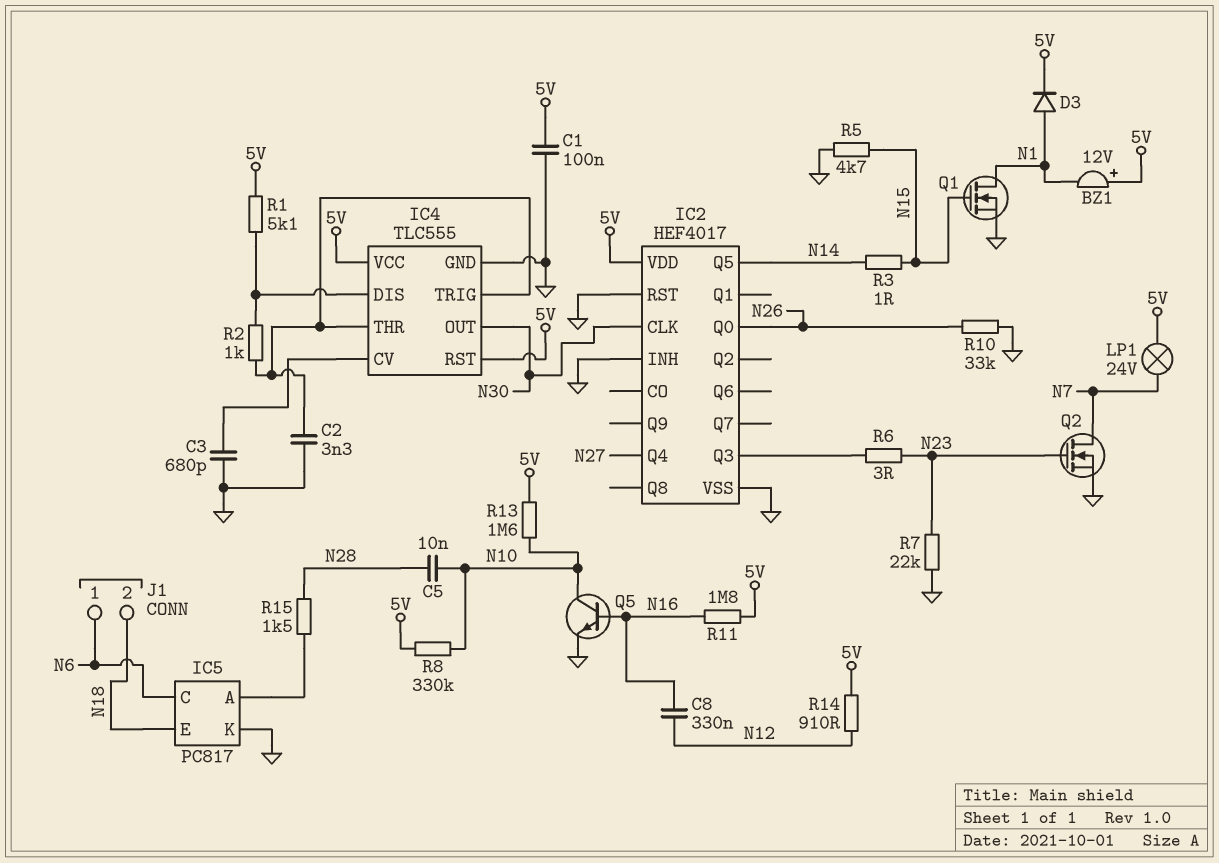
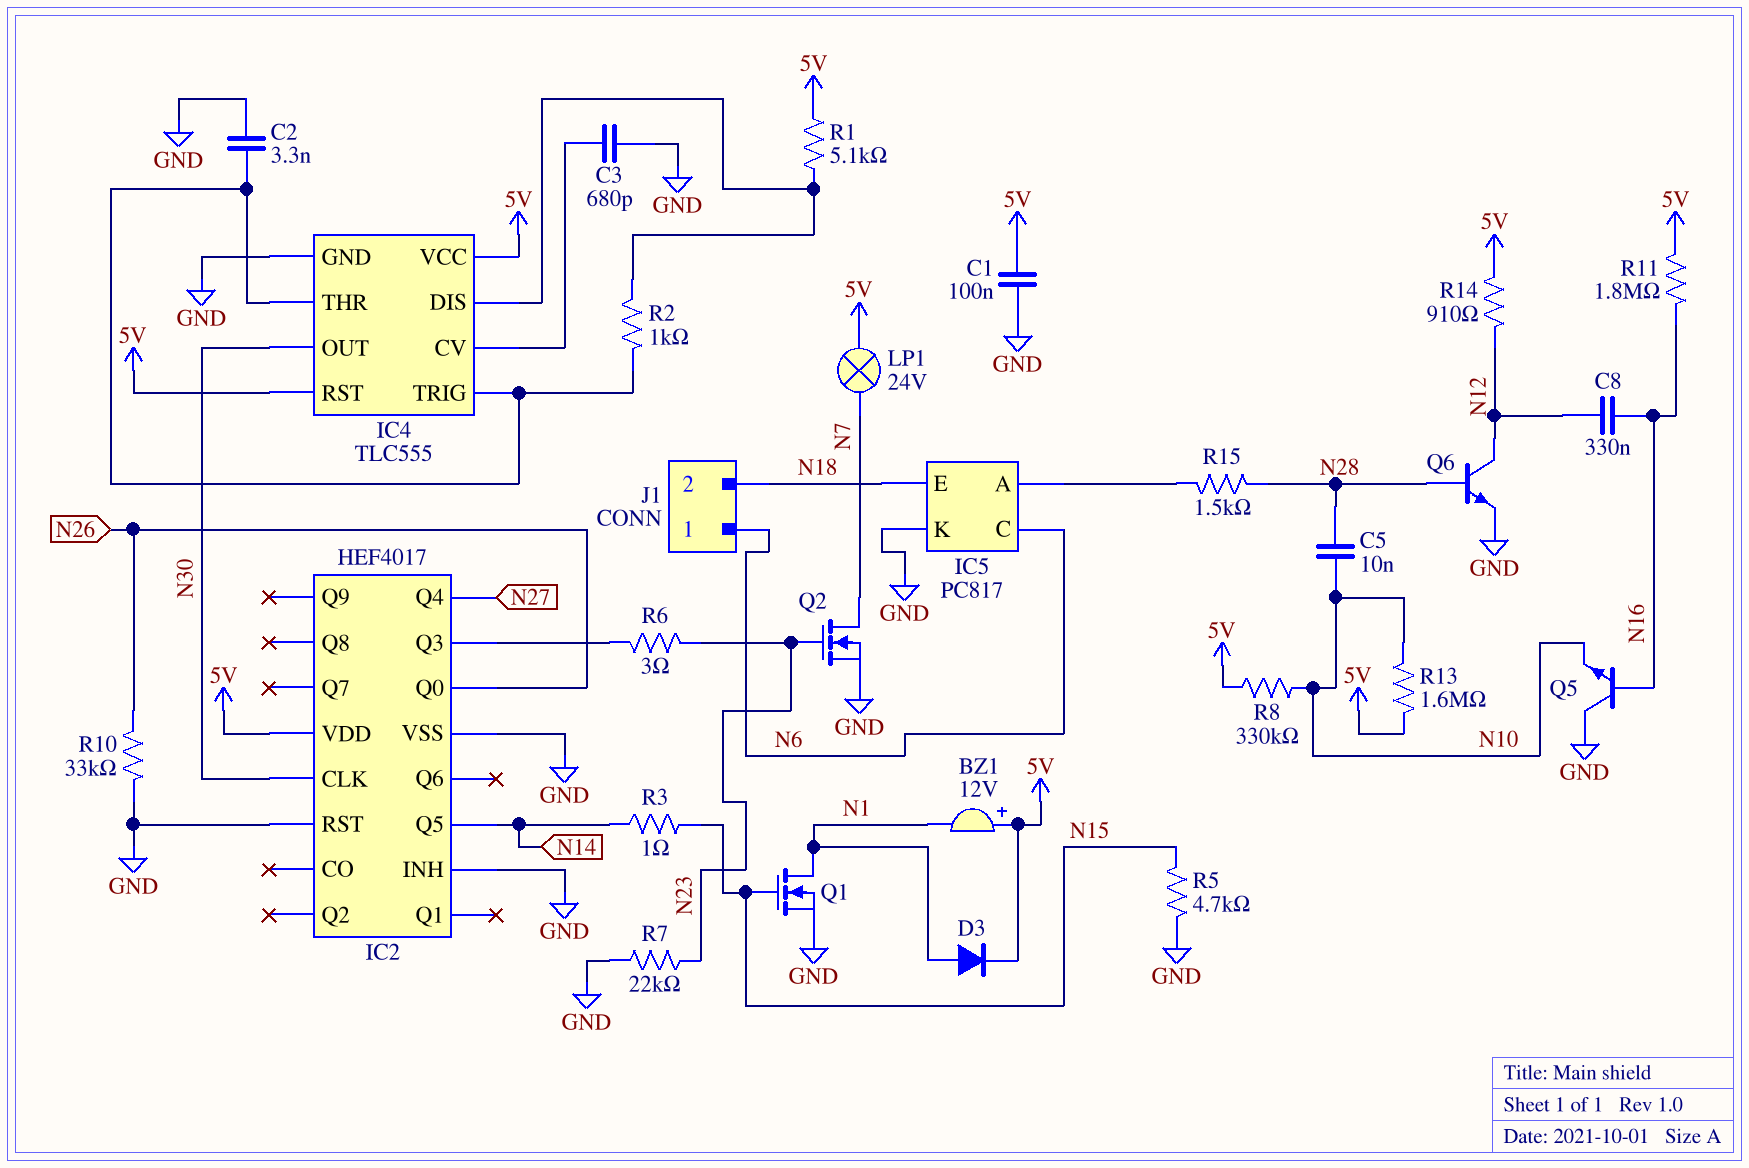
Q5: NPN (B N16, C N10, E GND) -> NPN (B N16, C GND, E N10)
Q6: none -> NPN (B N28, C N12, E GND)

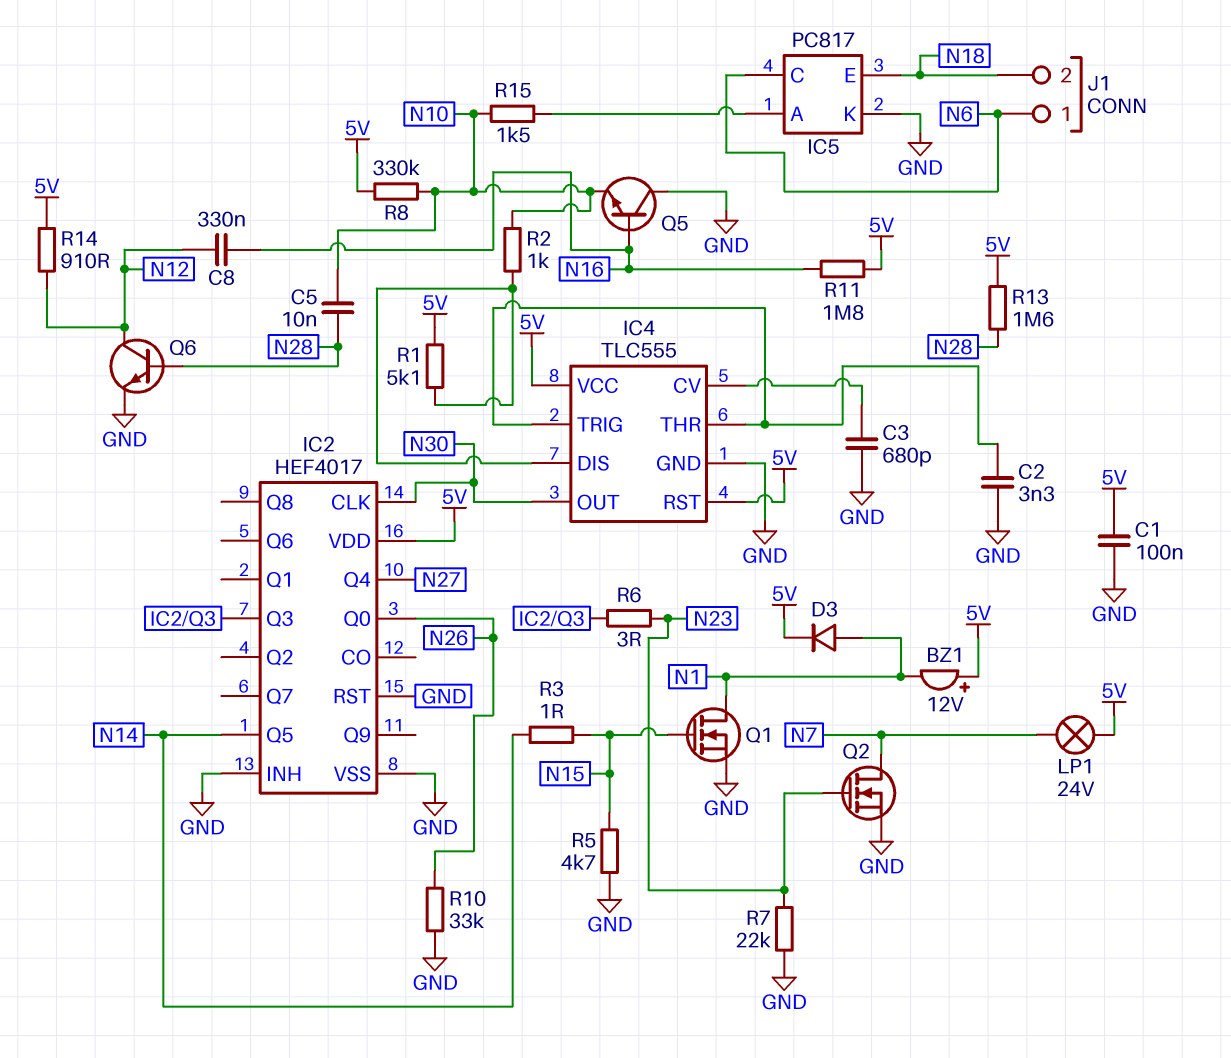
R2: 1k (IC4/DIS, IC4/THR) -> 1k (IC4/DIS, N10)
R13: 1.6M (5V, N10) -> 1.6M (5V, N28)
R15: 1.5k (IC5/A, N28) -> 1.5k (IC5/A, N10)

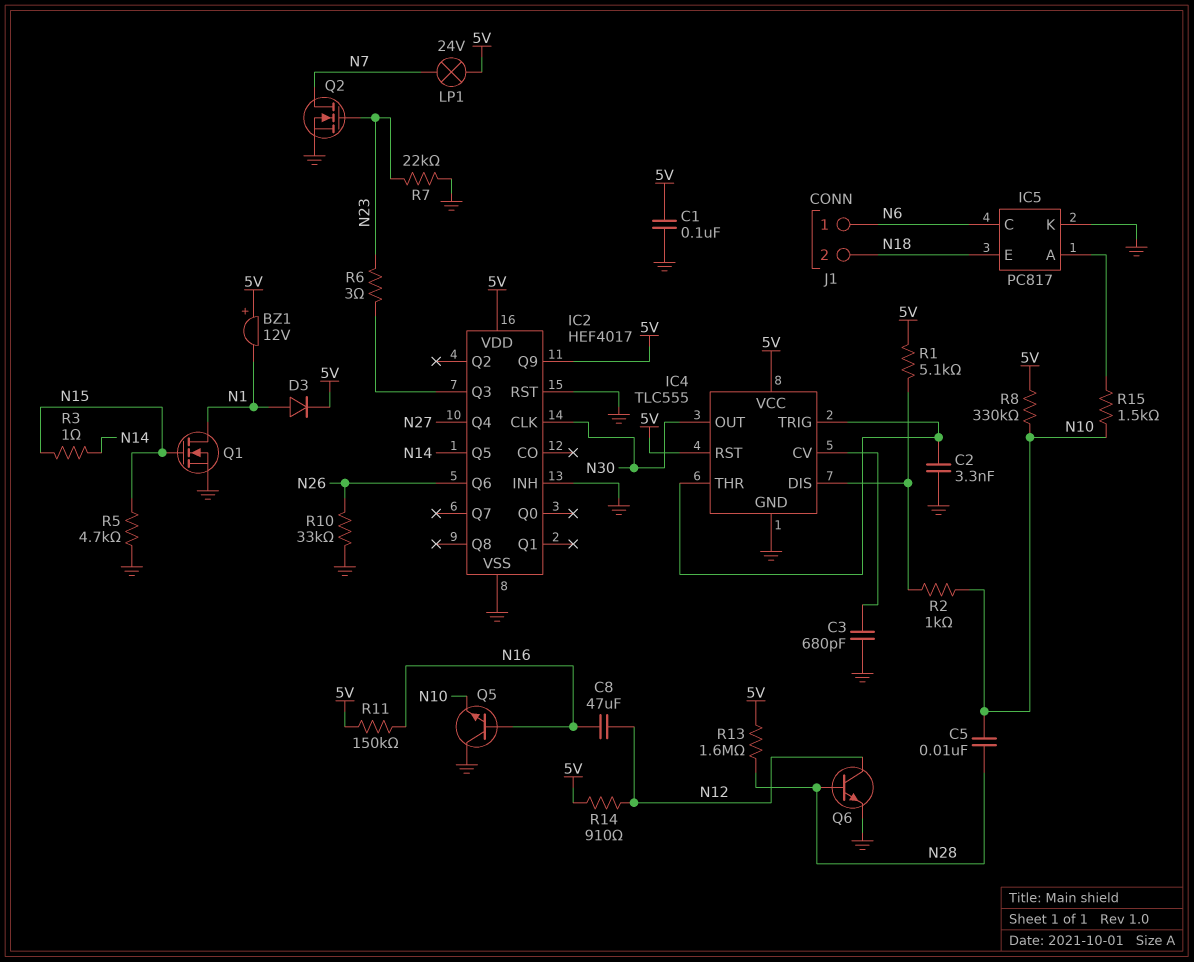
C8: 330nF (N12, N16) -> 47uF (N12, N16)
IC2 pin Q0: N26 -> none
IC2 pin Q6: none -> N26
IC2 pin Q9: none -> 5V
R11: 1.8M (5V, N16) -> 150k (5V, N16)

